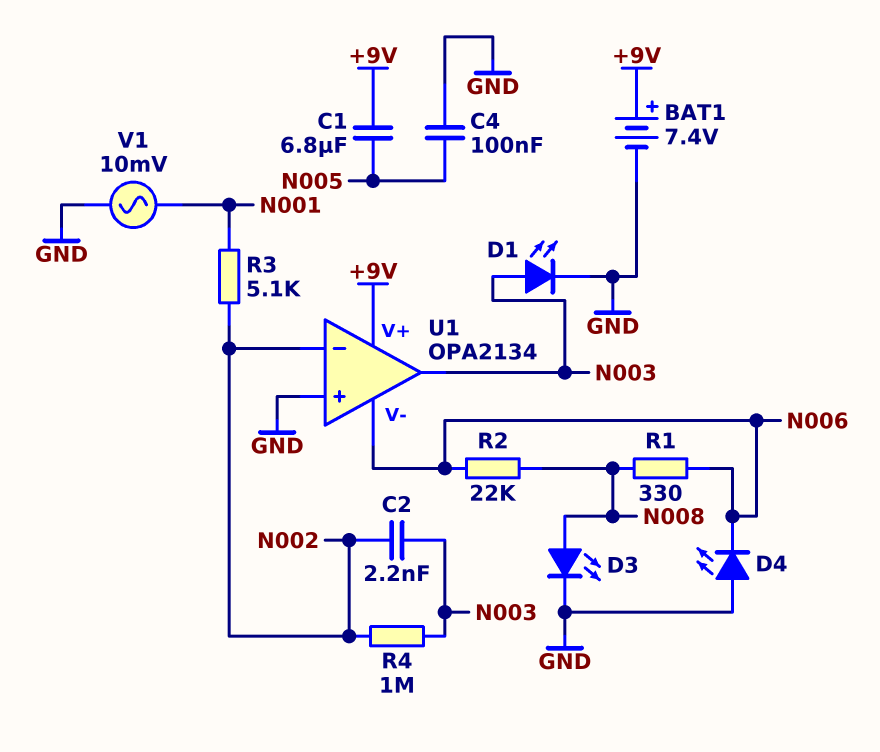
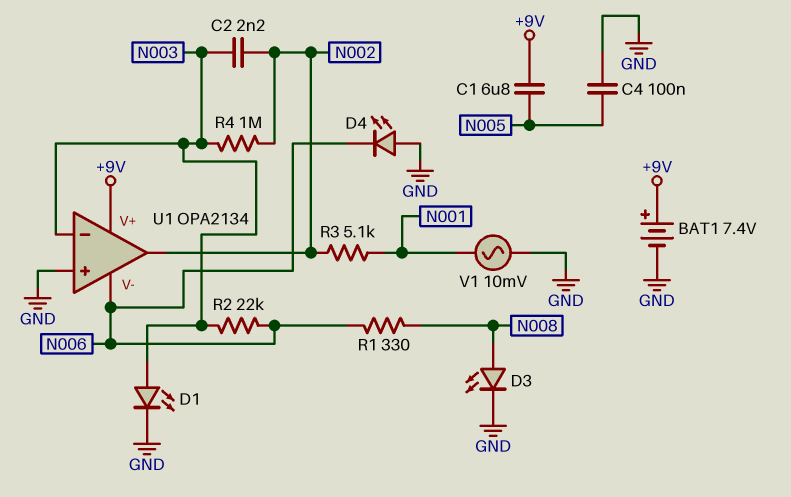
R2: 22k (N006, N008) -> 22k (N003, N006)
U1 pin in-: N002 -> N003
U1 pin out: N003 -> N002

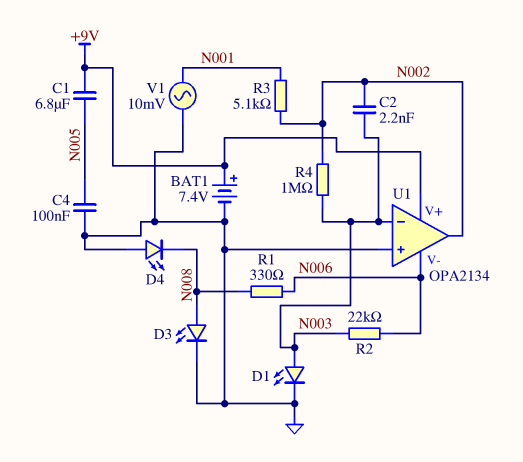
D4: LED (A GND, K N006) -> LED (A GND, K N008)

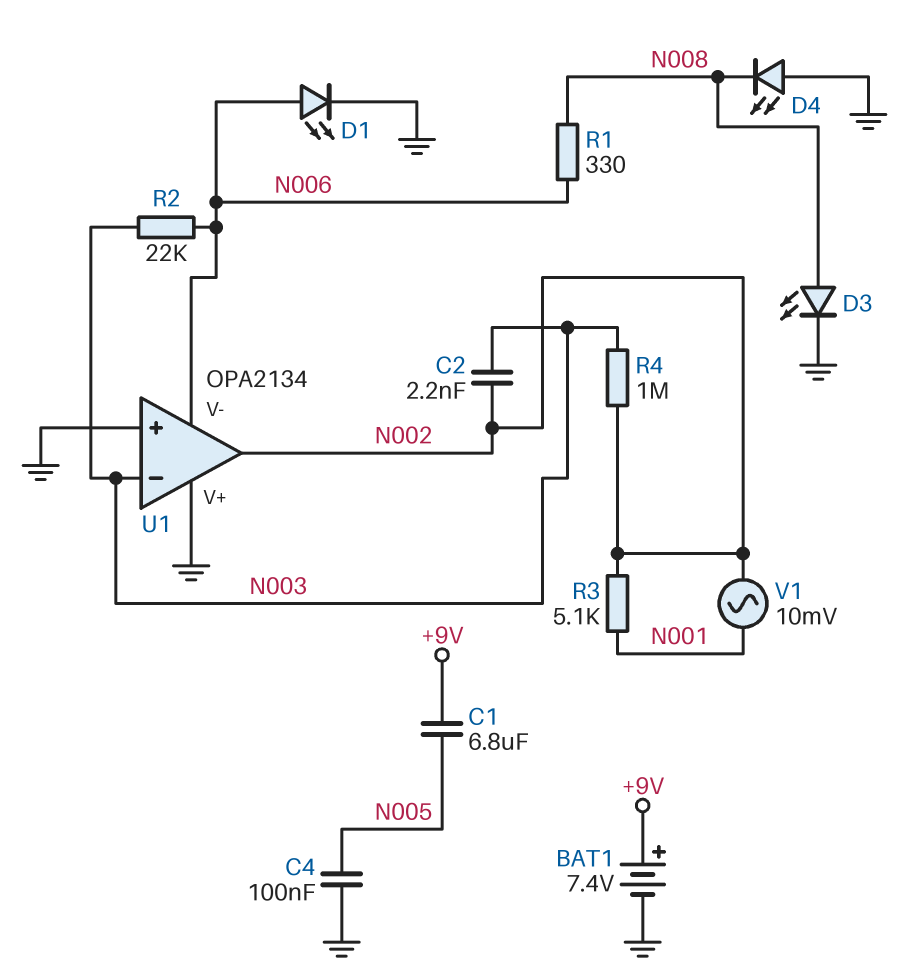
D1: LED (A N003, K GND) -> LED (A N006, K GND)
U1 pin V+: +9V -> GND
V1: AC 10mV (GND, N001) -> AC 10mV (N001, N002)

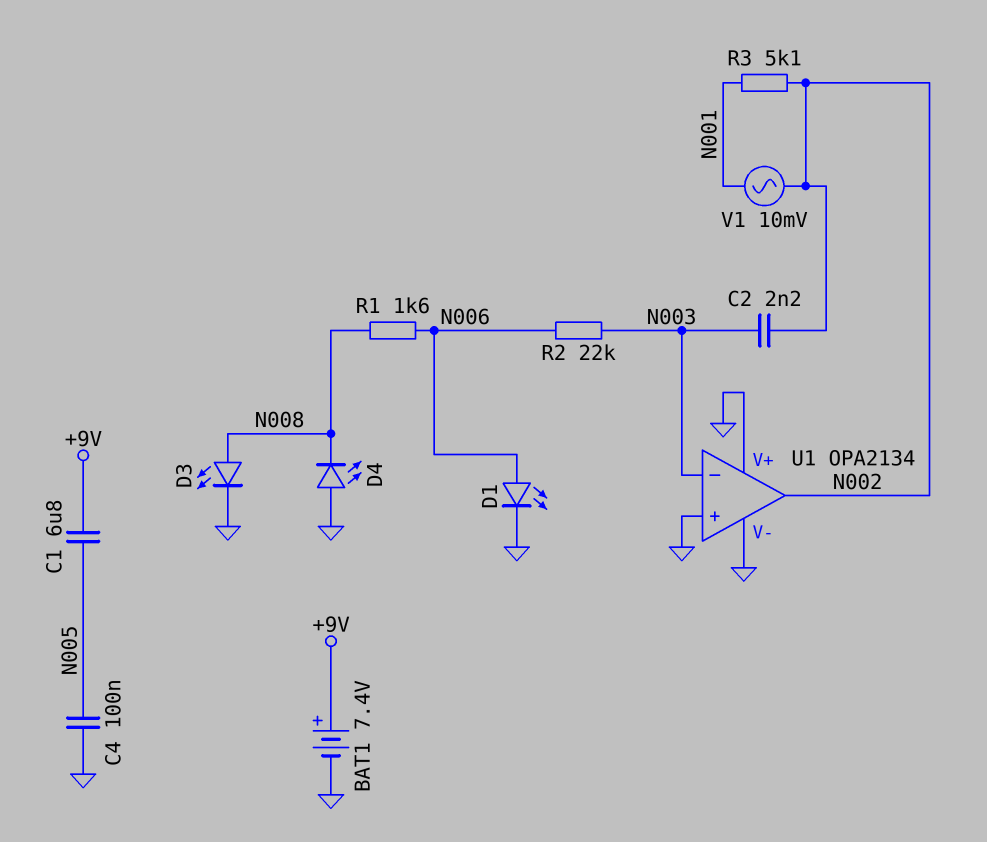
R1: 330 (N006, N008) -> 1.6k (N006, N008)
R4: 1M (N002, N003) -> none
U1 pin V-: N006 -> GND

